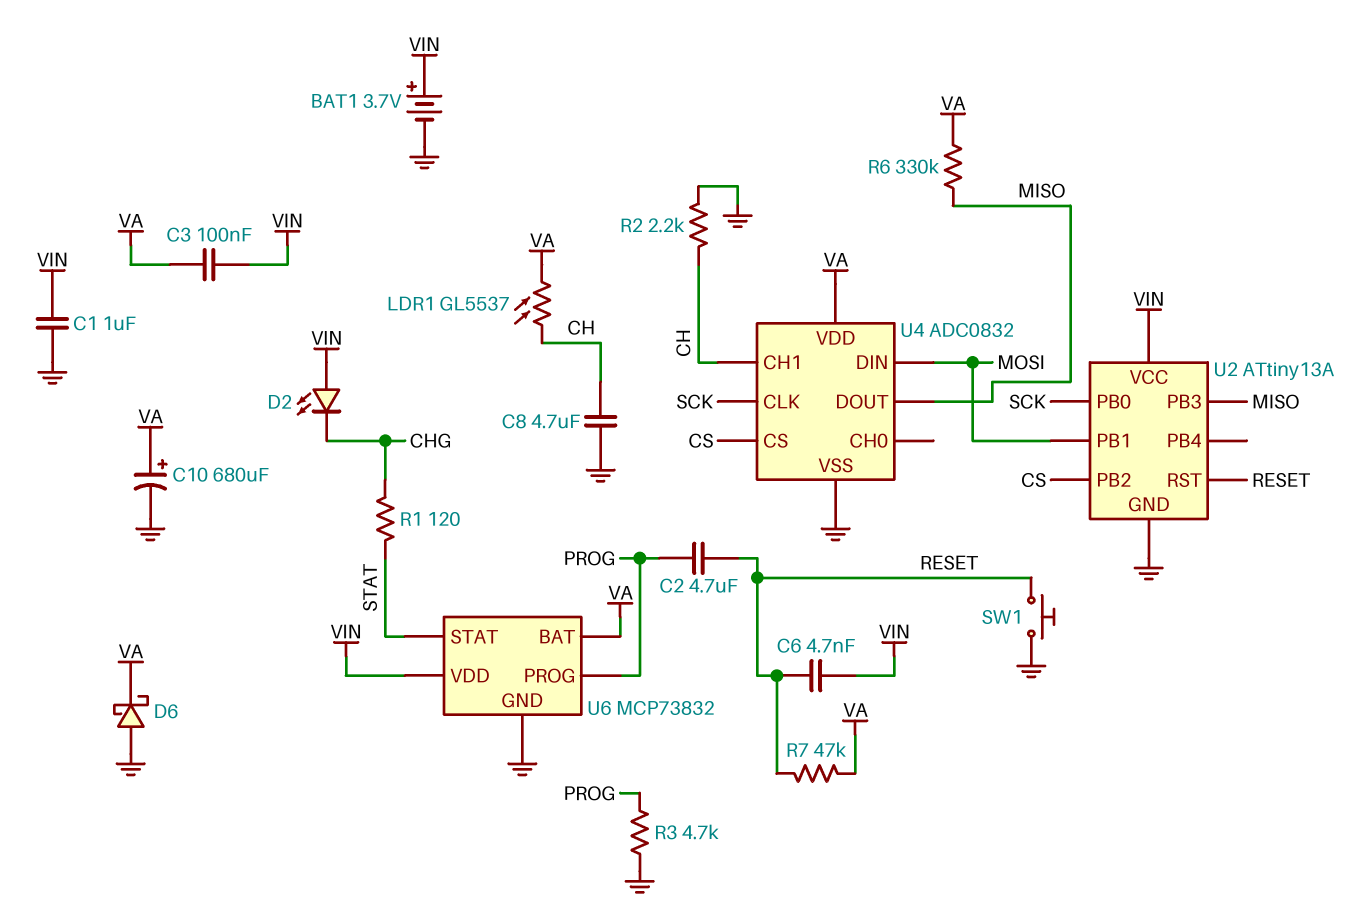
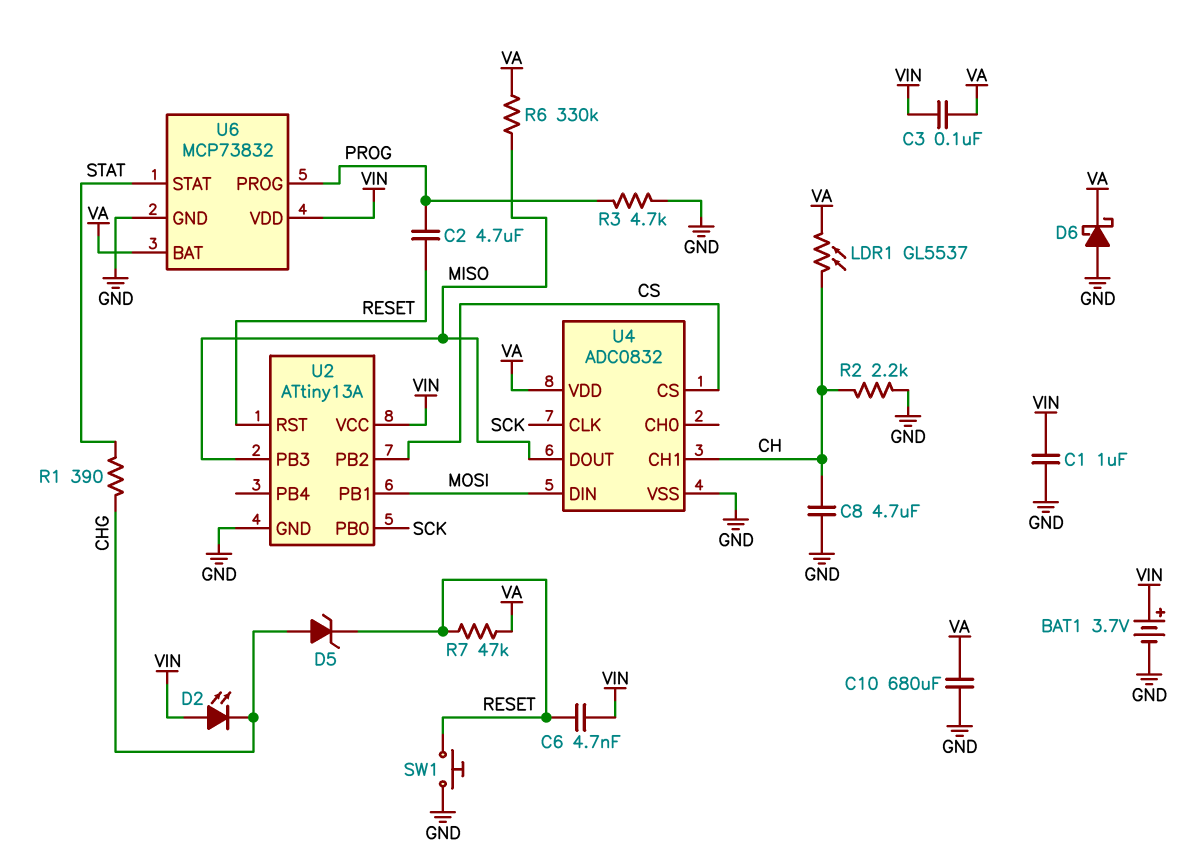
C10: 680uF (plus VA, minus GND) -> 680uF (GND, VA)
D5: none -> zener (A CHG, K RESET)
R1: 120 (CHG, STAT) -> 390 (CHG, STAT)

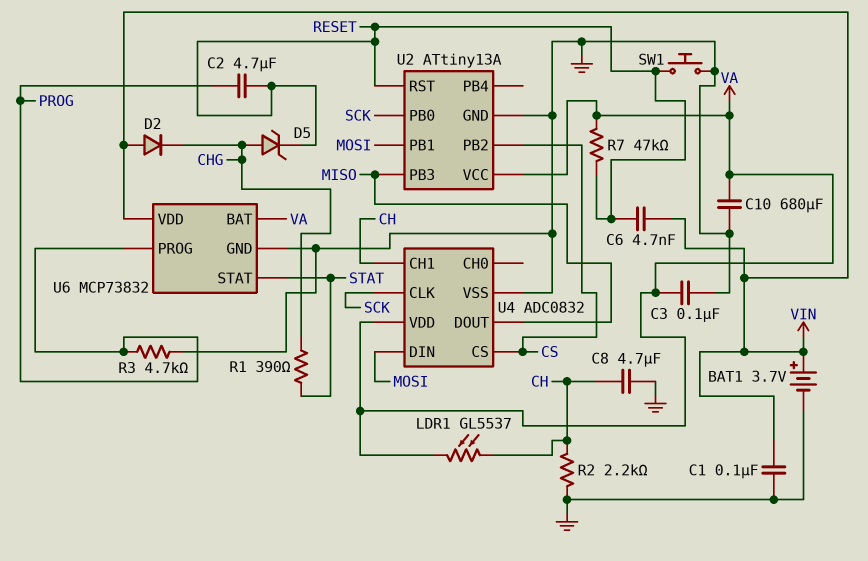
C1: 1uF (GND, VIN) -> 100nF (GND, VIN)
C3: 100nF (VA, VIN) -> 100nF (GND, VA)
D2: LED (A VIN, K CHG) -> diode (A VIN, K CHG)
D6: schottky (A GND, K VA) -> none
R6: 330k (MISO, VA) -> none
U2 pin VCC: VIN -> VA

